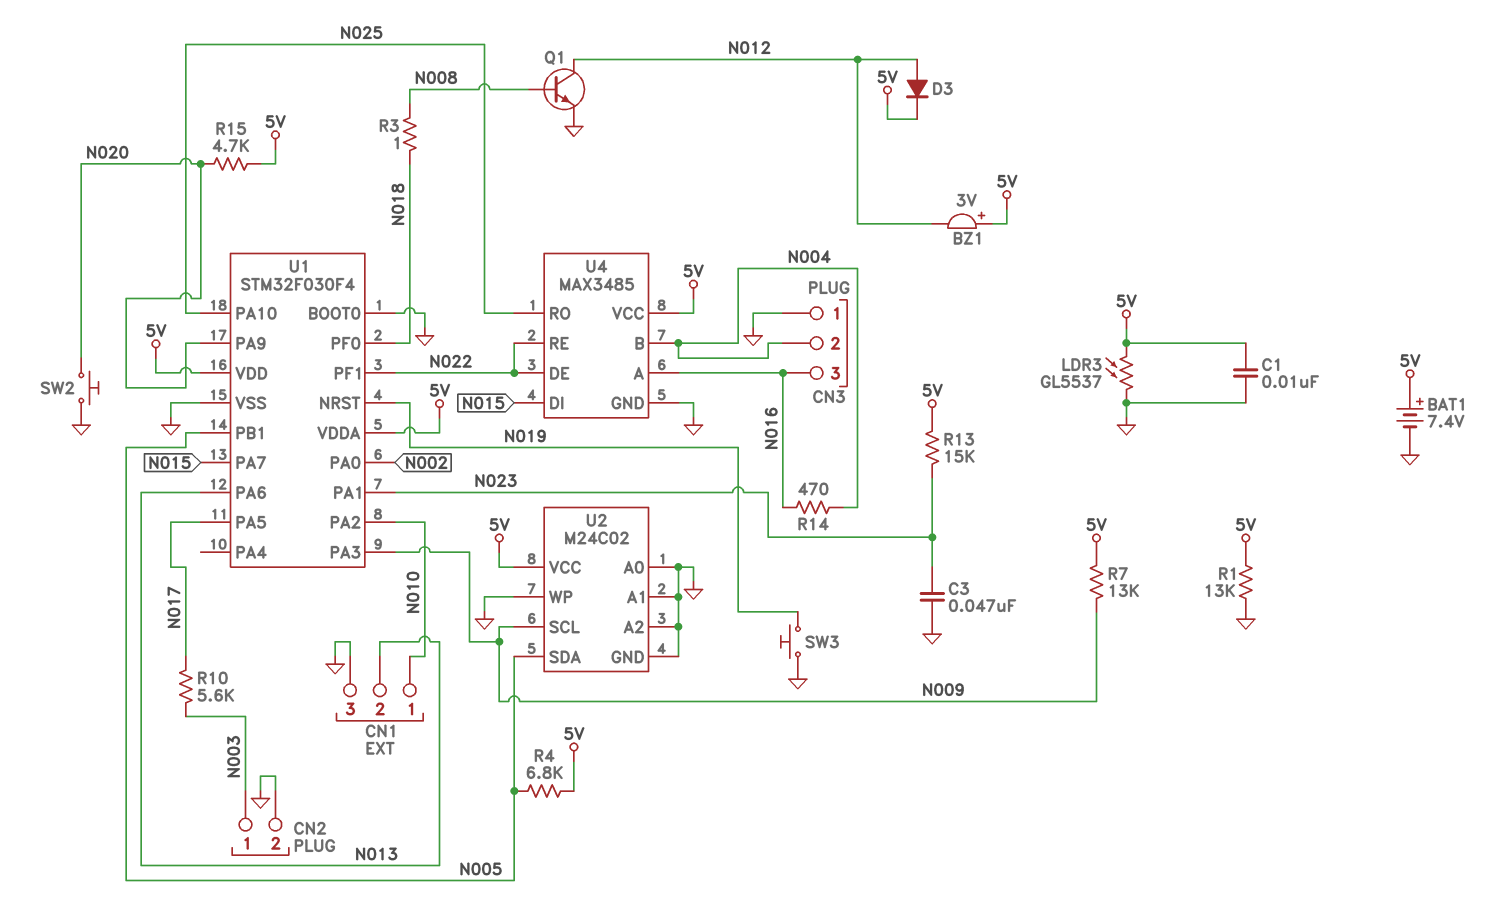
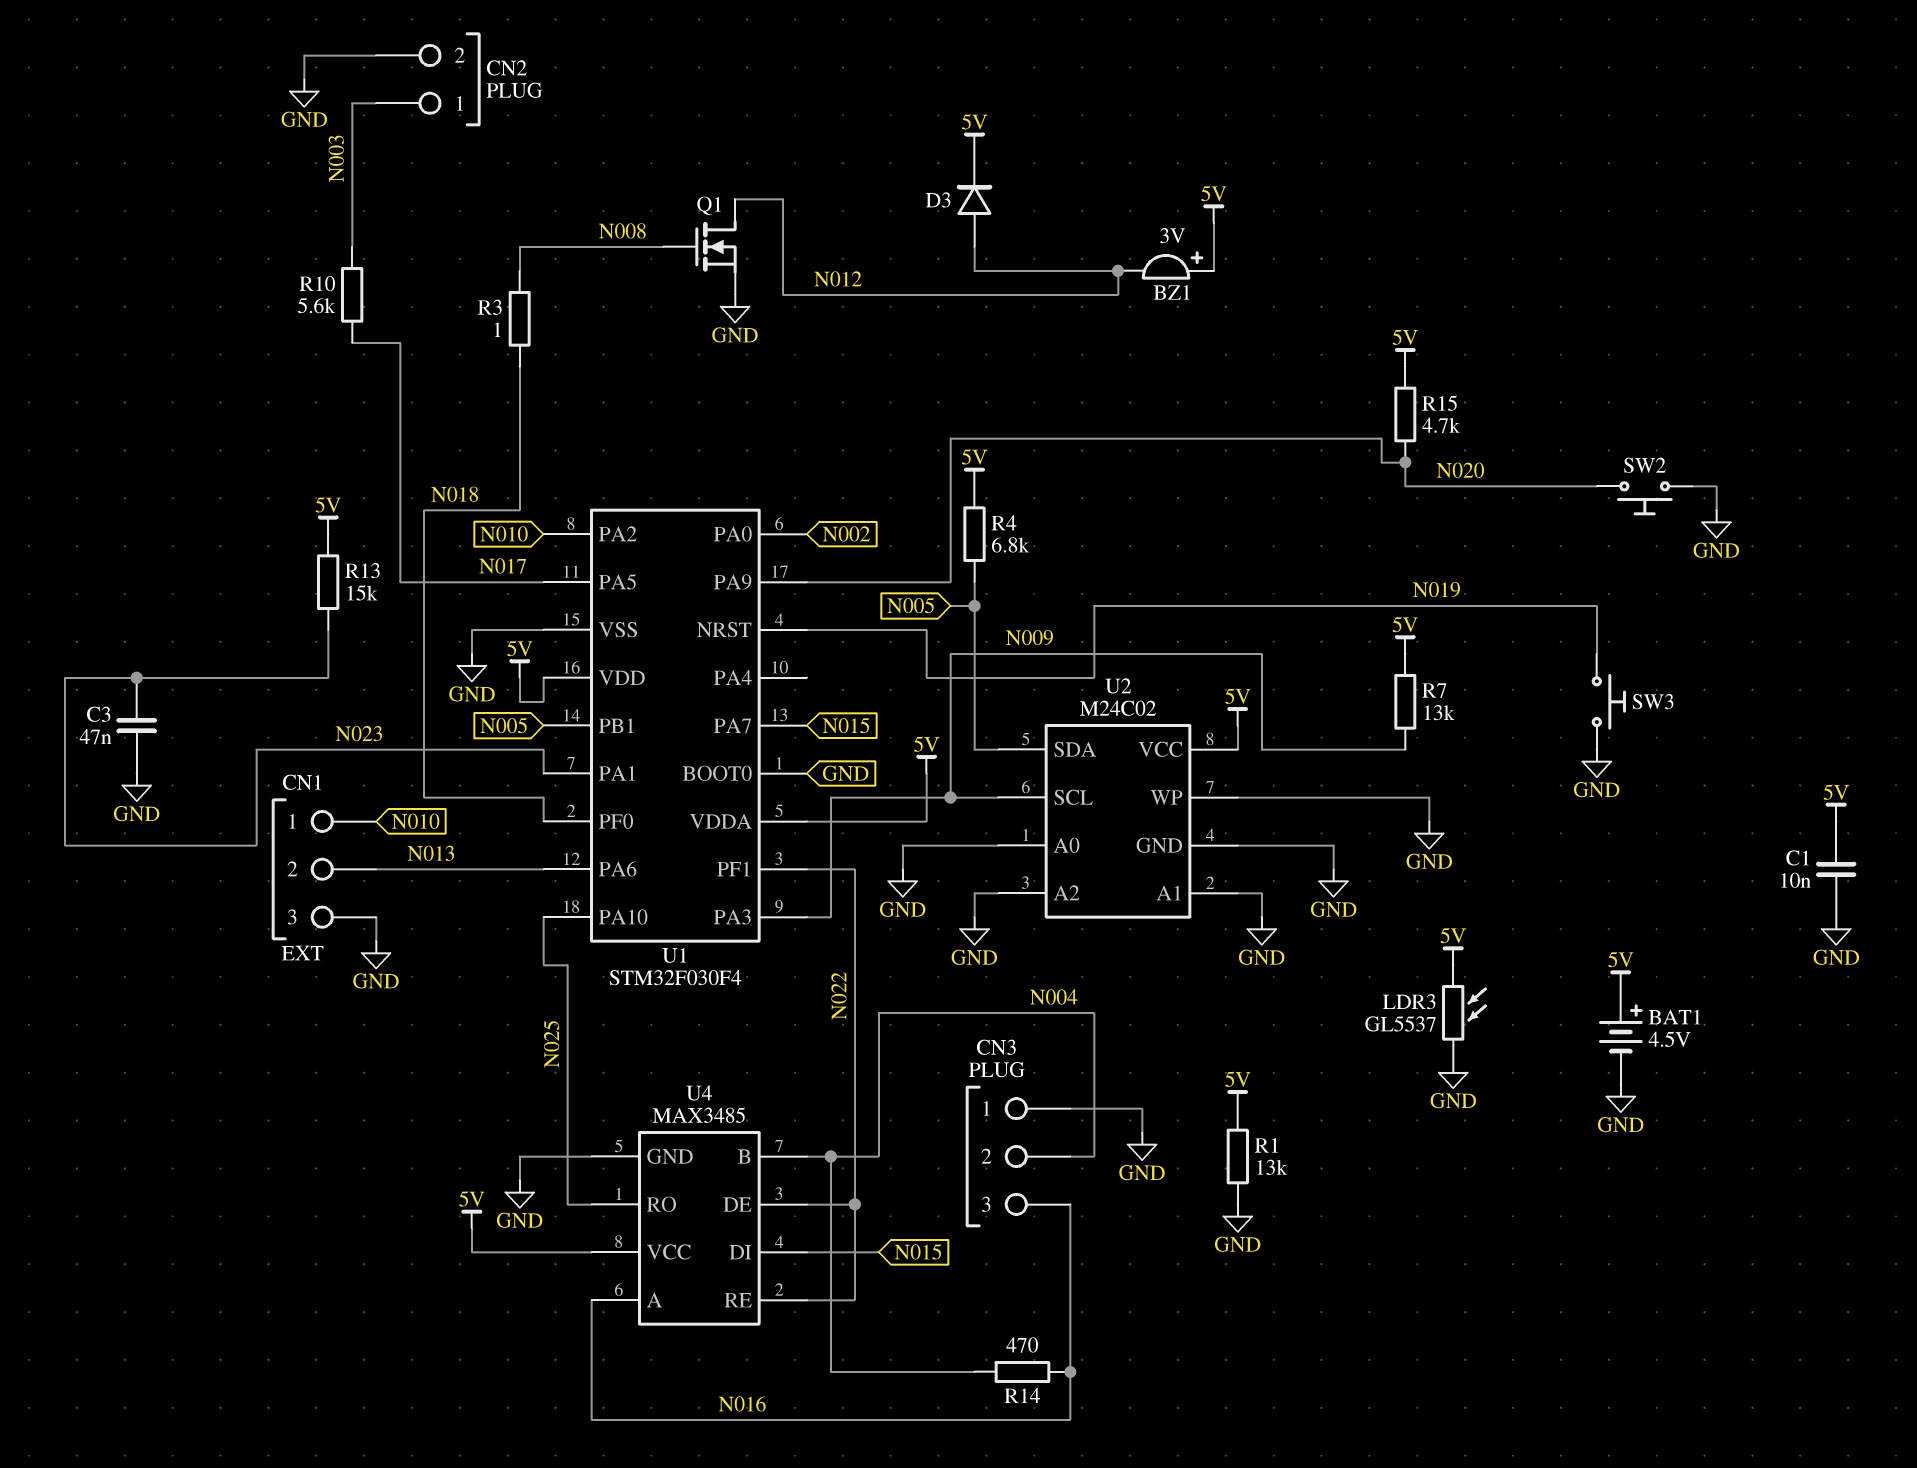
BAT1: 7.4V (plus 5V, minus GND) -> 4.5V (plus 5V, minus GND)
Q1: NPN (B N008, C N012, E GND) -> NMOS (G N008, D N012, S GND)

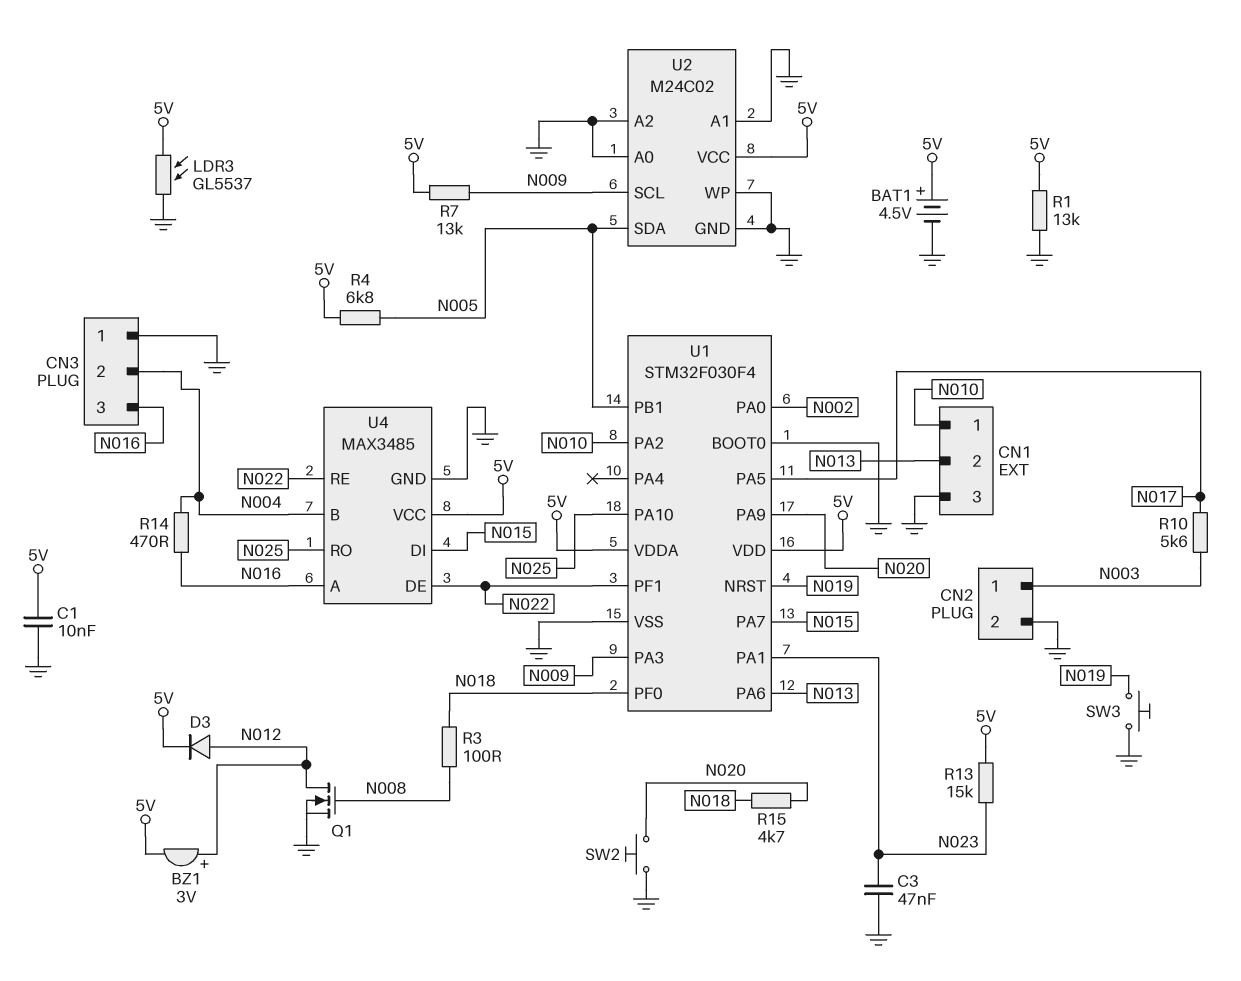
BZ1: buzzer 3V (plus 5V, minus N012) -> buzzer 3V (plus N012, minus 5V)
R3: 1 (N008, N018) -> 100 (N008, N018)
R15: 4.7k (5V, N020) -> 4.7k (N018, N020)

